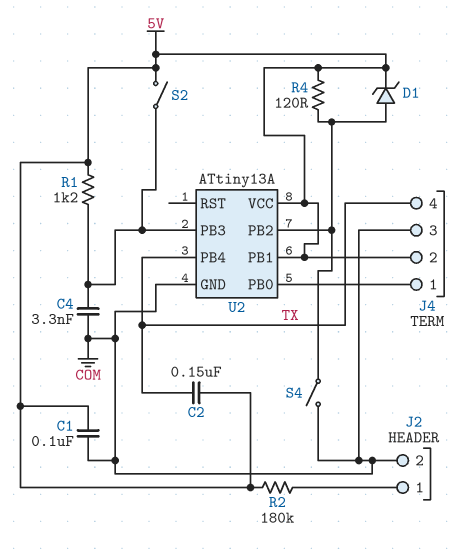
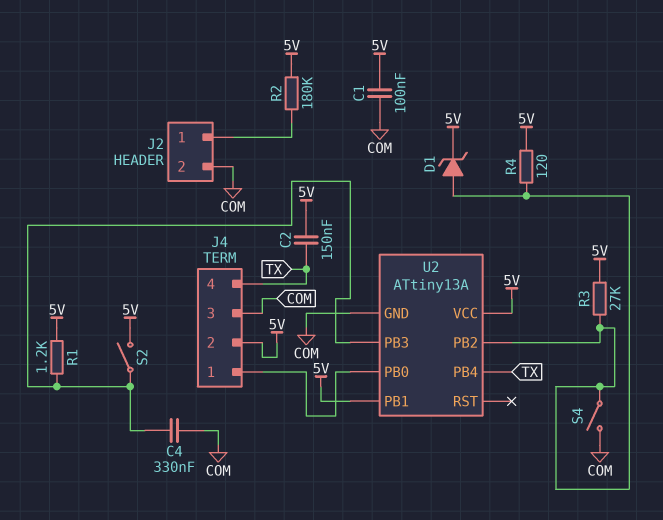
C4: 3.3nF (COM, U2/PB3) -> 330nF (COM, U2/PB3)
R3: none -> 27k (5V, U2/PB2)

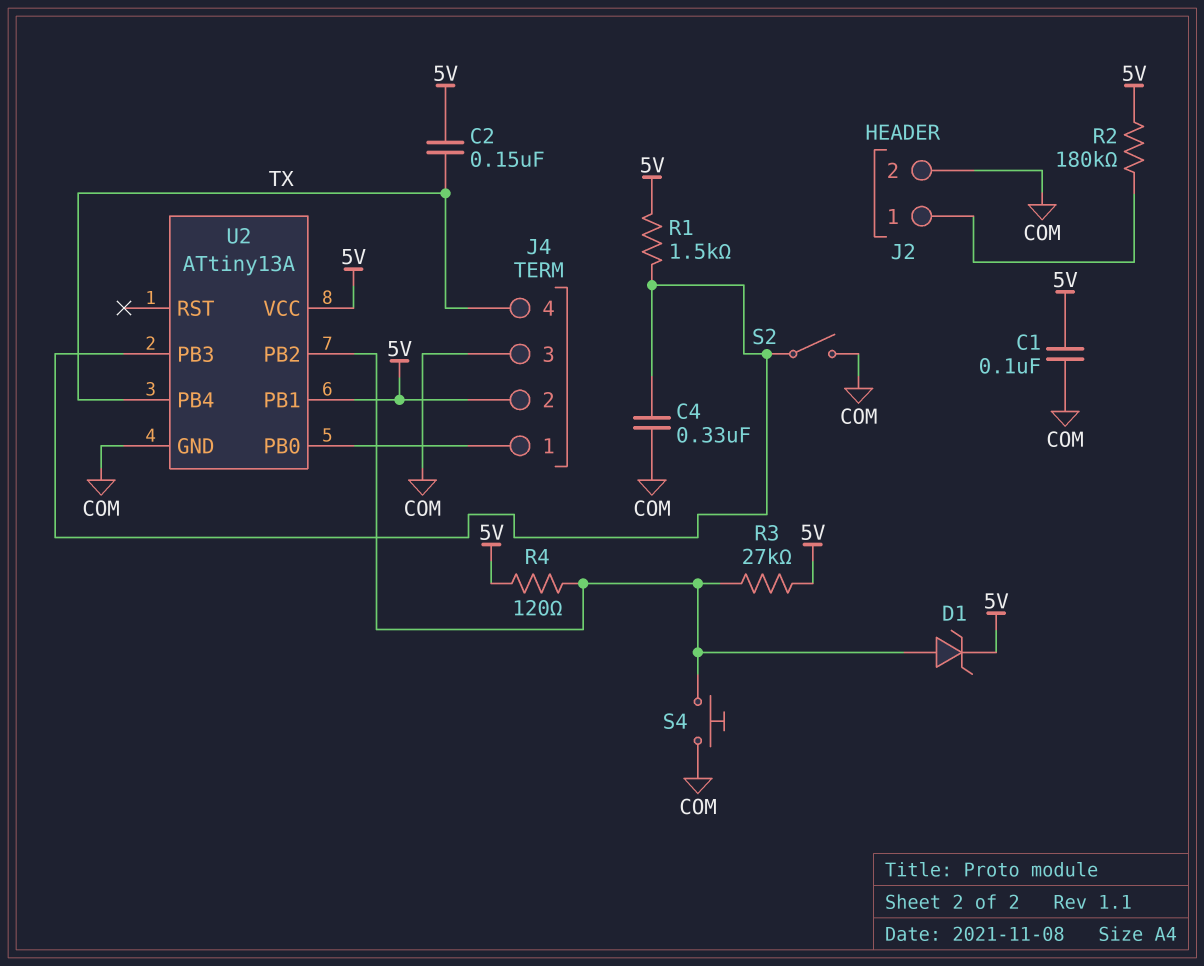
R1: 1.2k (5V, U2/PB3) -> 1.5k (5V, U2/PB3)
S2: switch (5V, U2/PB3) -> switch (COM, U2/PB3)
S4: switch (COM, U2/PB2) -> button (COM, U2/PB2)

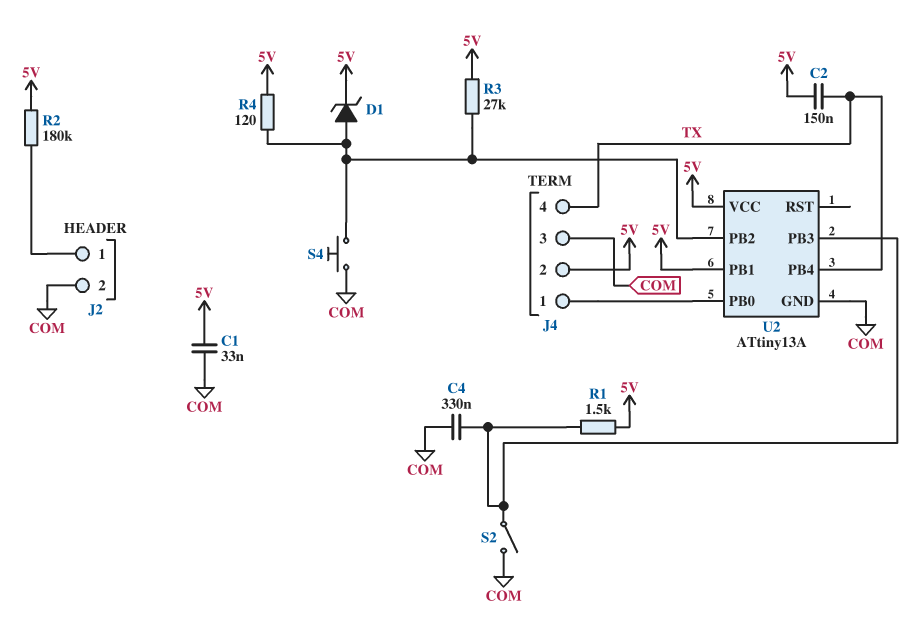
C1: 100nF (5V, COM) -> 33nF (5V, COM)

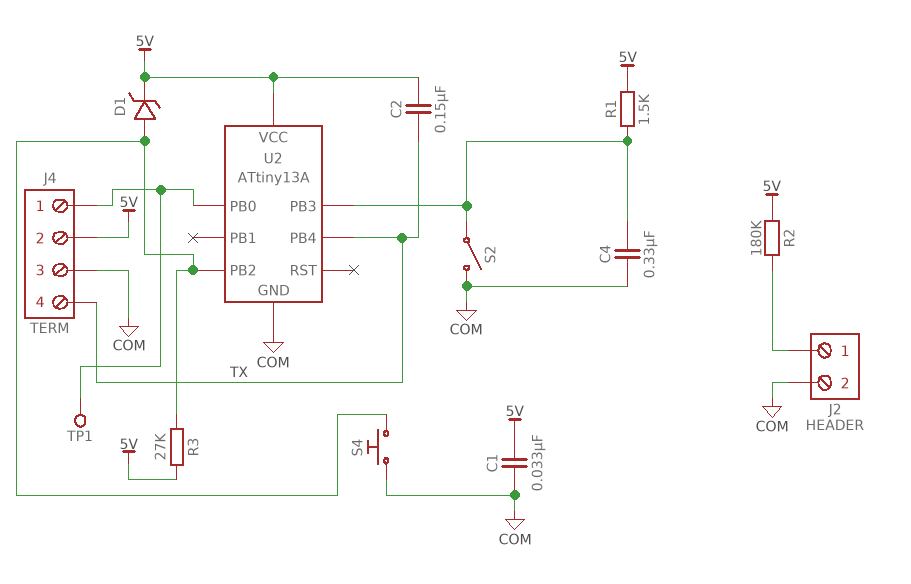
R4: 120 (5V, U2/PB2) -> none
TP1: none -> test point (J4/1)
U2 pin PB1: 5V -> none

